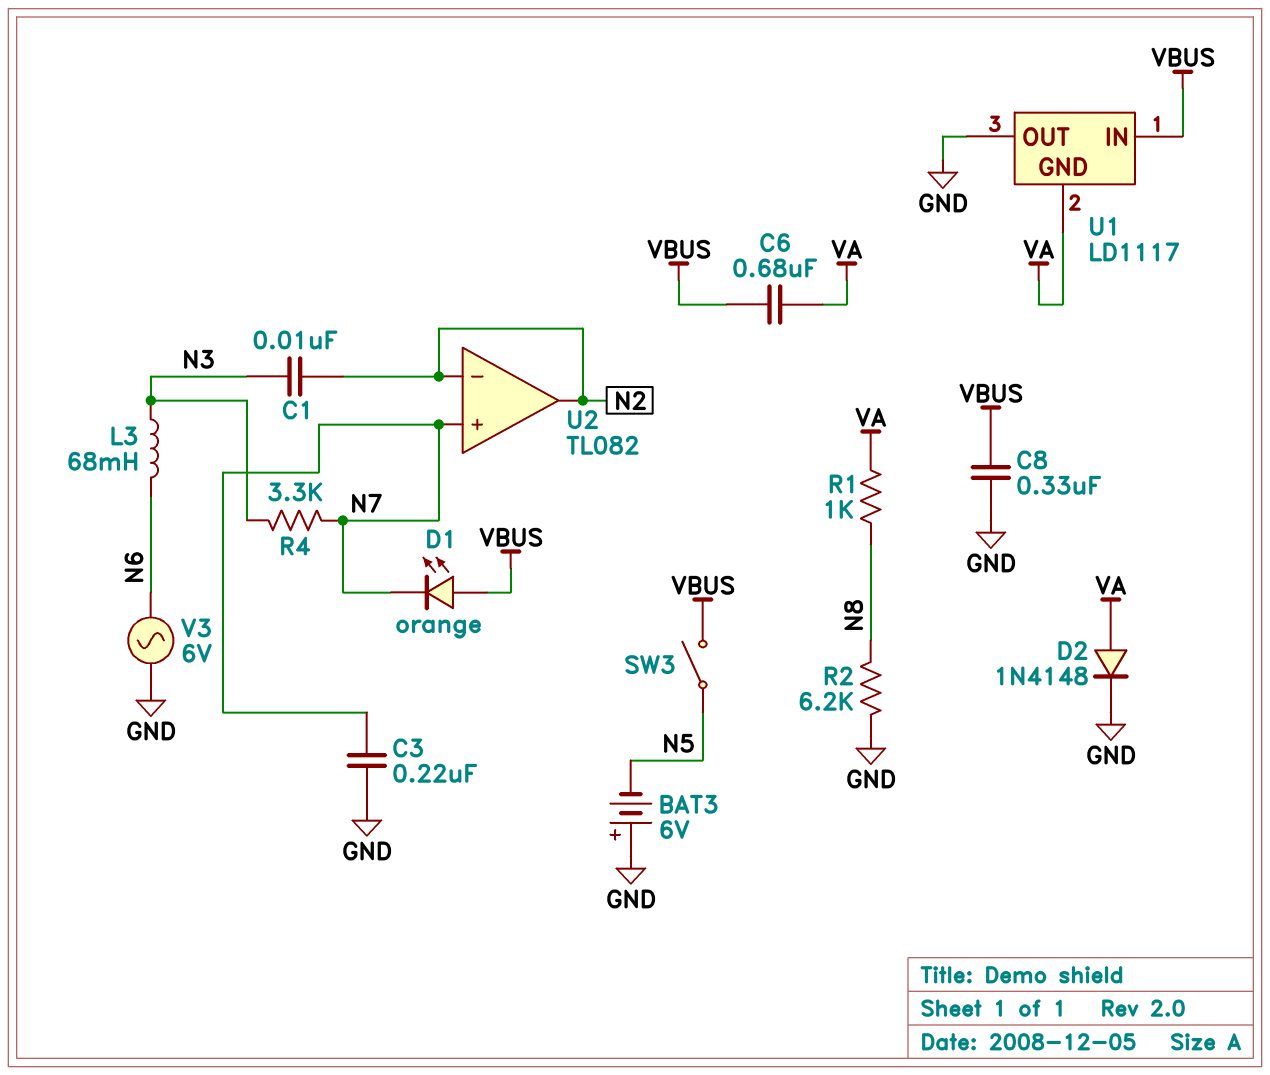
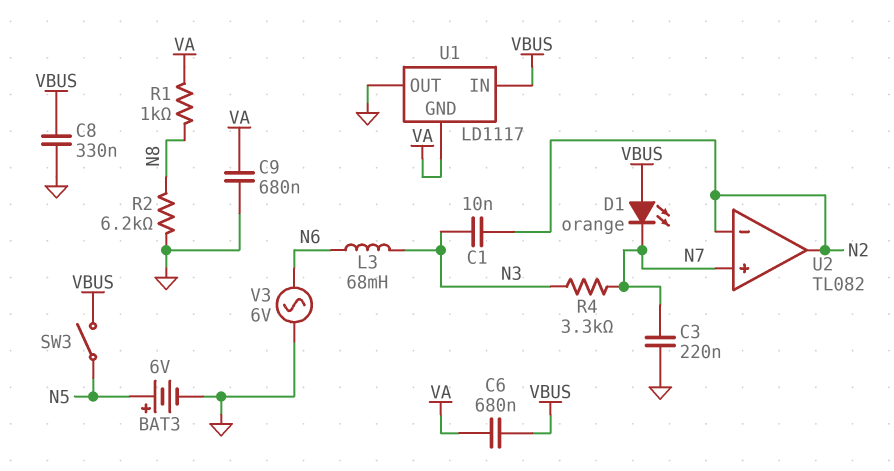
BAT3: 6V (plus GND, minus N5) -> 6V (plus N5, minus GND)
C9: none -> 680nF (GND, VA)
D2: diode 1N4148 (A VA, K GND) -> none

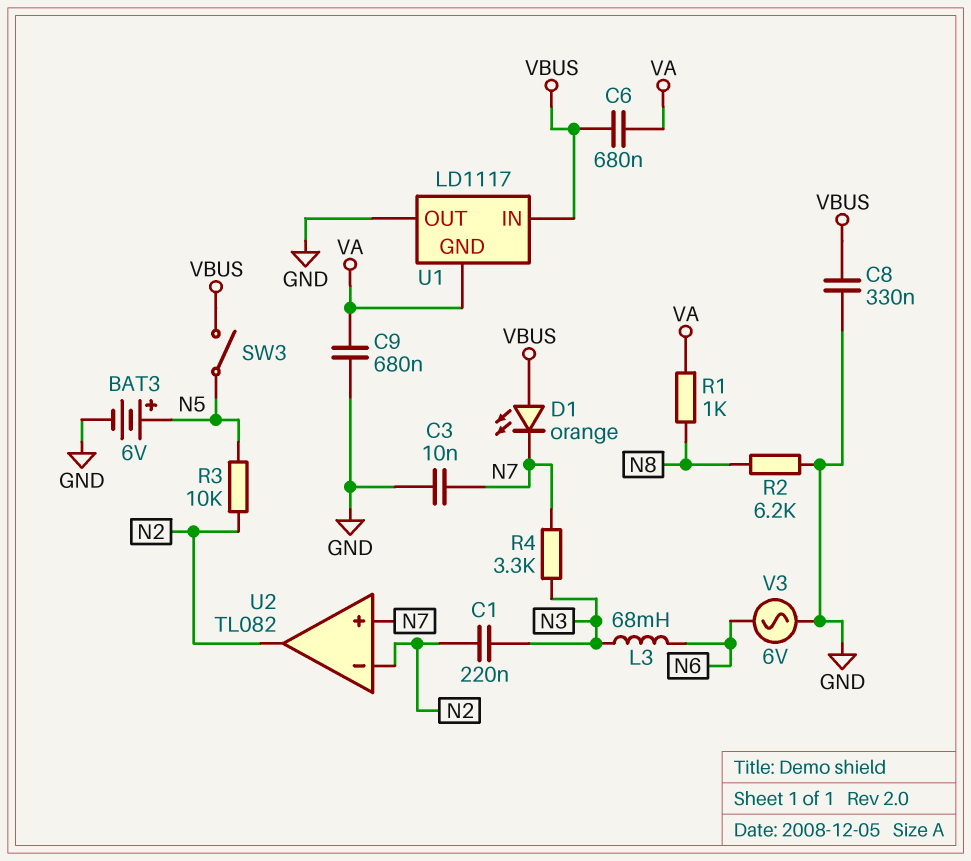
C1: 10nF (N2, N3) -> 220nF (N2, N3)
C3: 220nF (GND, N7) -> 10nF (GND, N7)
R3: none -> 10k (N2, N5)

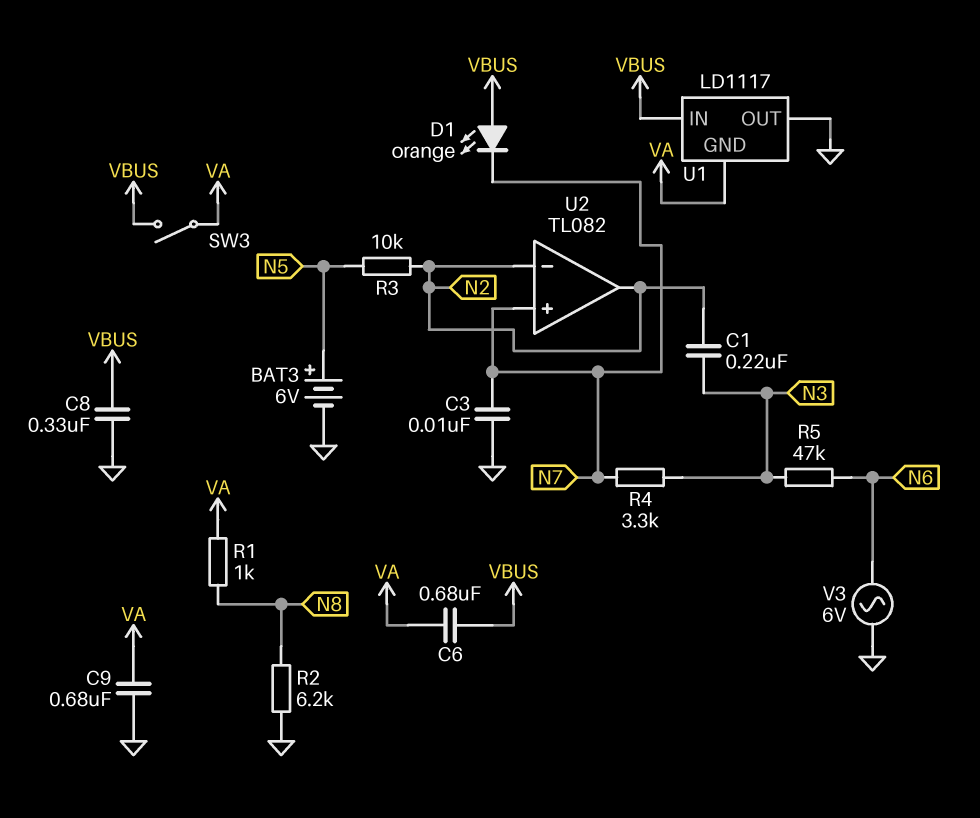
L3: 68mH (N3, N6) -> none
R5: none -> 47k (N3, N6)
SW3: switch (N5, VBUS) -> switch (VA, VBUS)

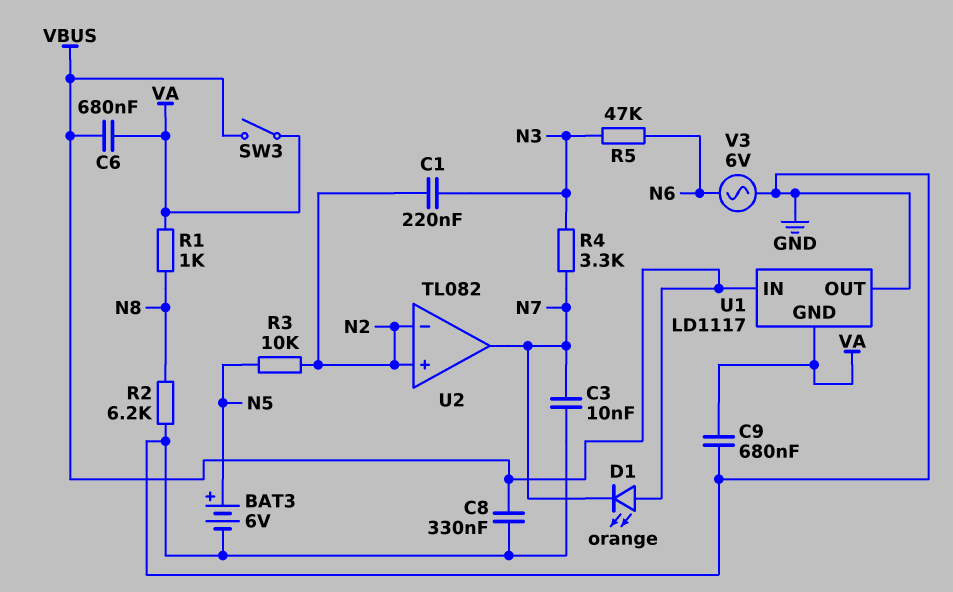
U2 pin in+: N7 -> N2
U2 pin out: N2 -> N7

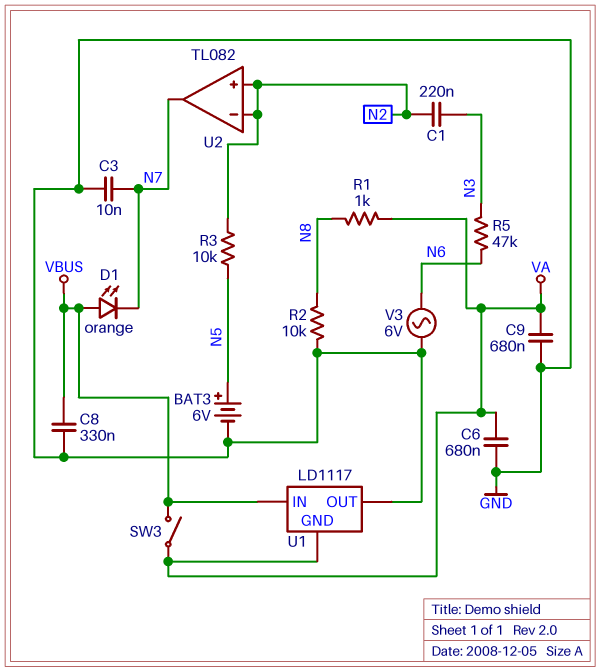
C6: 680nF (VA, VBUS) -> 680nF (GND, VA)
R2: 6.2k (GND, N8) -> 10k (GND, N8)
R4: 3.3k (N3, N7) -> none

